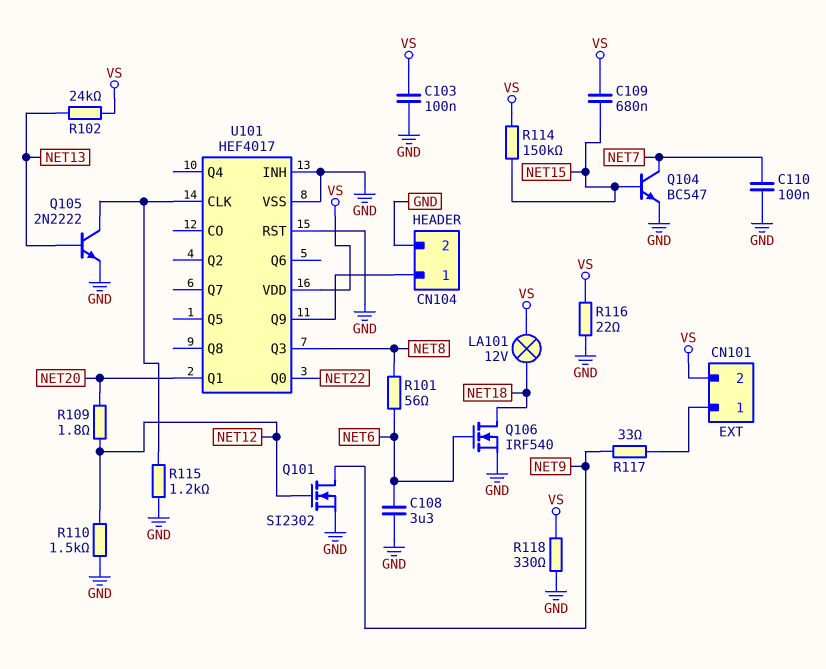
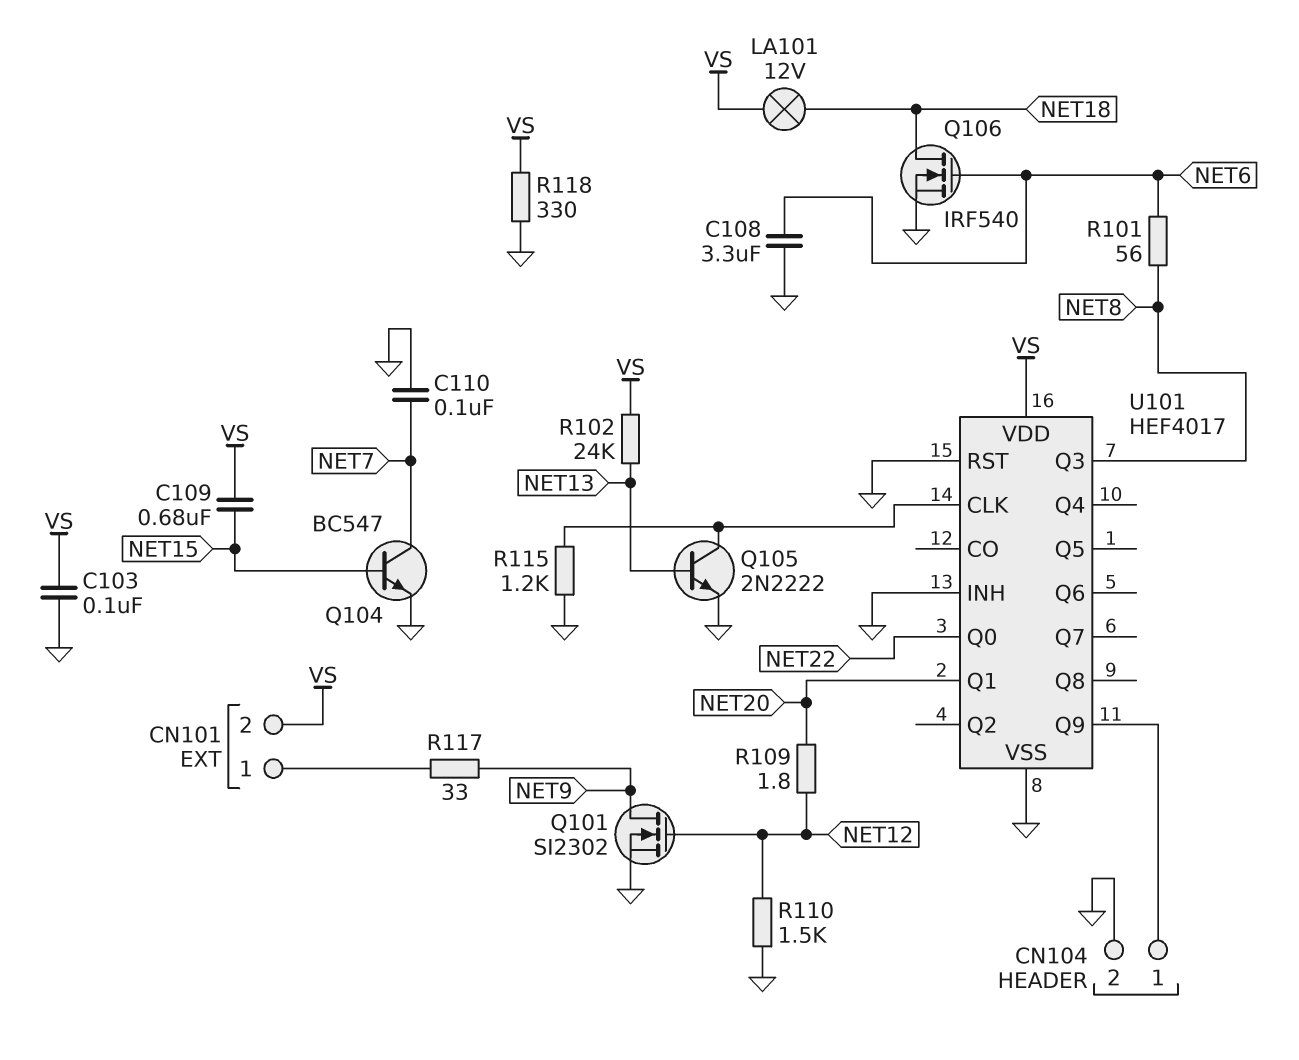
R114: 150k (NET15, VS) -> none
R116: 22 (GND, VS) -> none

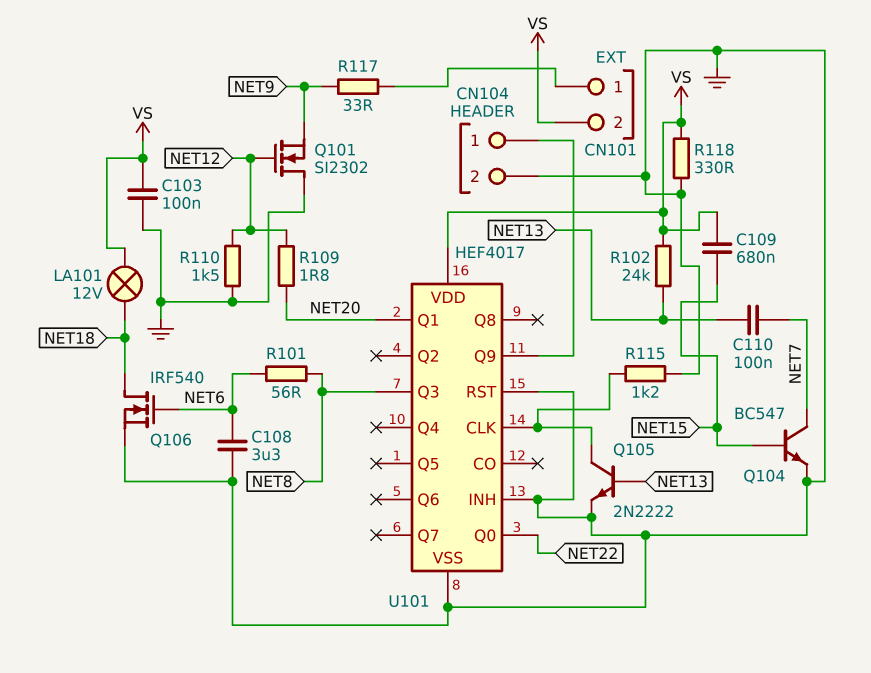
C110: 100nF (GND, NET7) -> 100nF (NET7, NET13)
Q101: NMOS SI2302 (G NET12, D NET9, S GND) -> NMOS SI2302 (G NET12, D GND, S NET9)

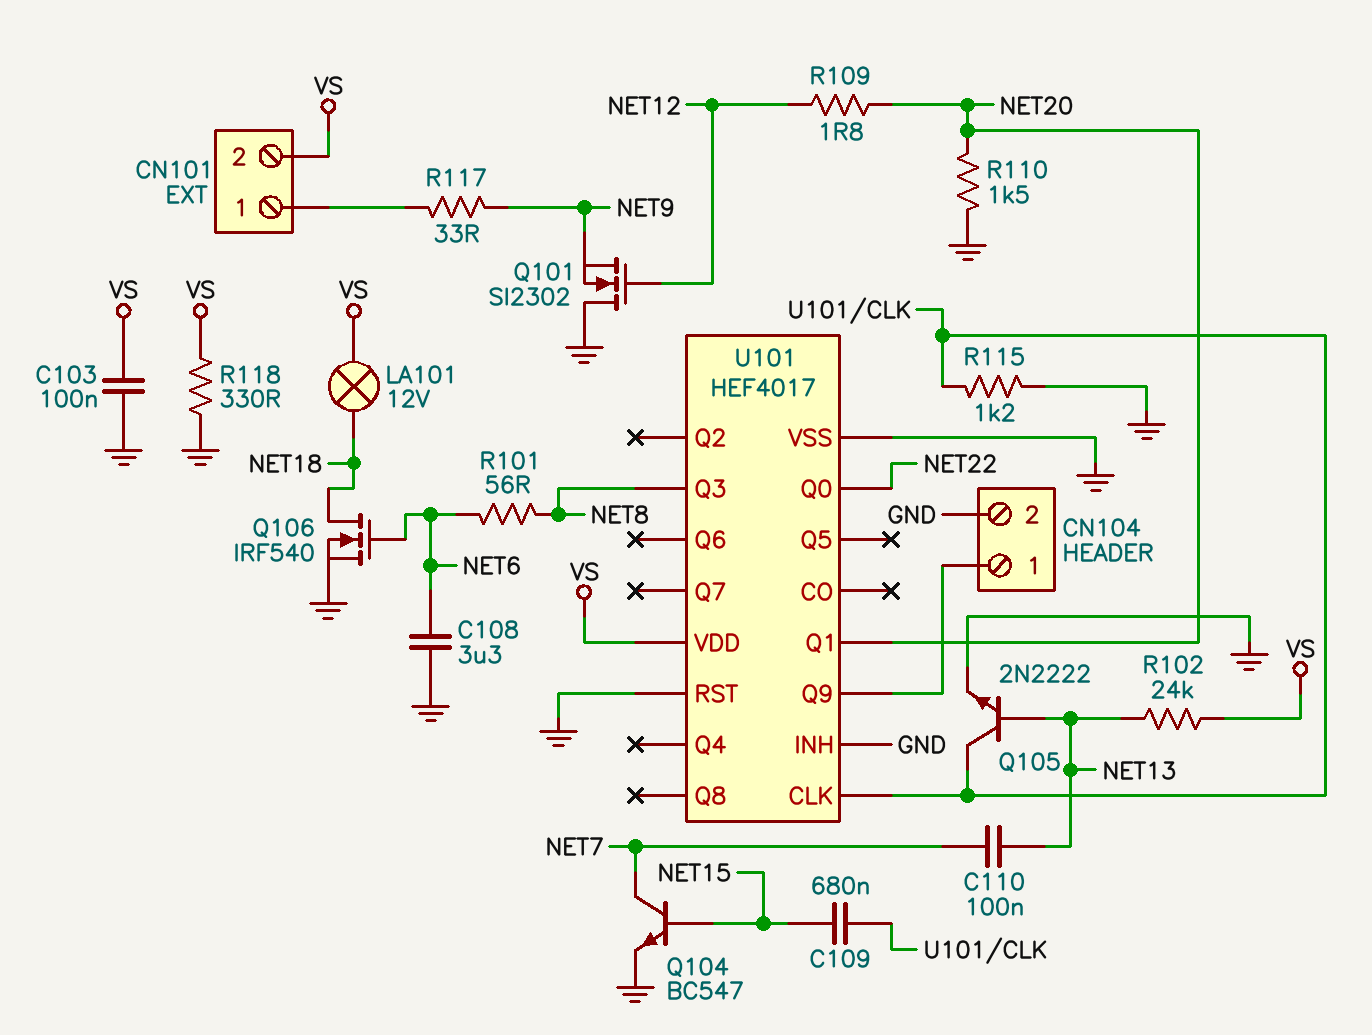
C109: 680nF (NET15, VS) -> 680nF (NET15, U101/CLK)
R110: 1.5k (GND, NET12) -> 1.5k (GND, NET20)

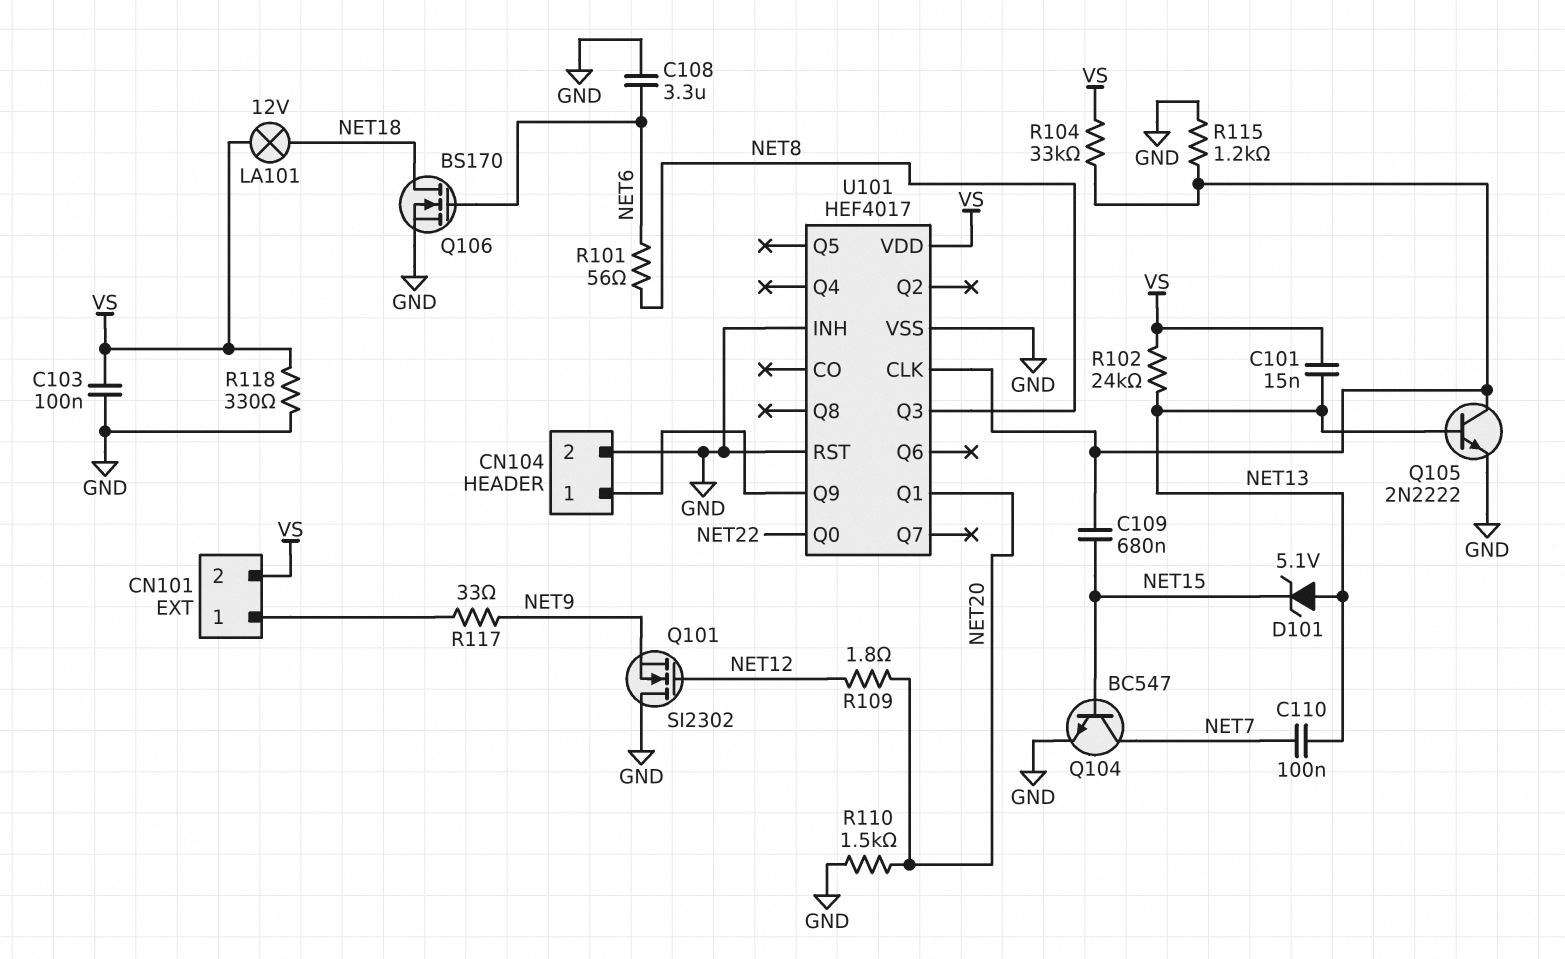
C101: none -> 15nF (NET13, VS)
D101: none -> zener 5.1V (A NET13, K NET15)
Q106: NMOS IRF540 (G NET6, D NET18, S GND) -> NMOS BS170 (G NET6, D NET18, S GND)
R104: none -> 33k (U101/CLK, VS)

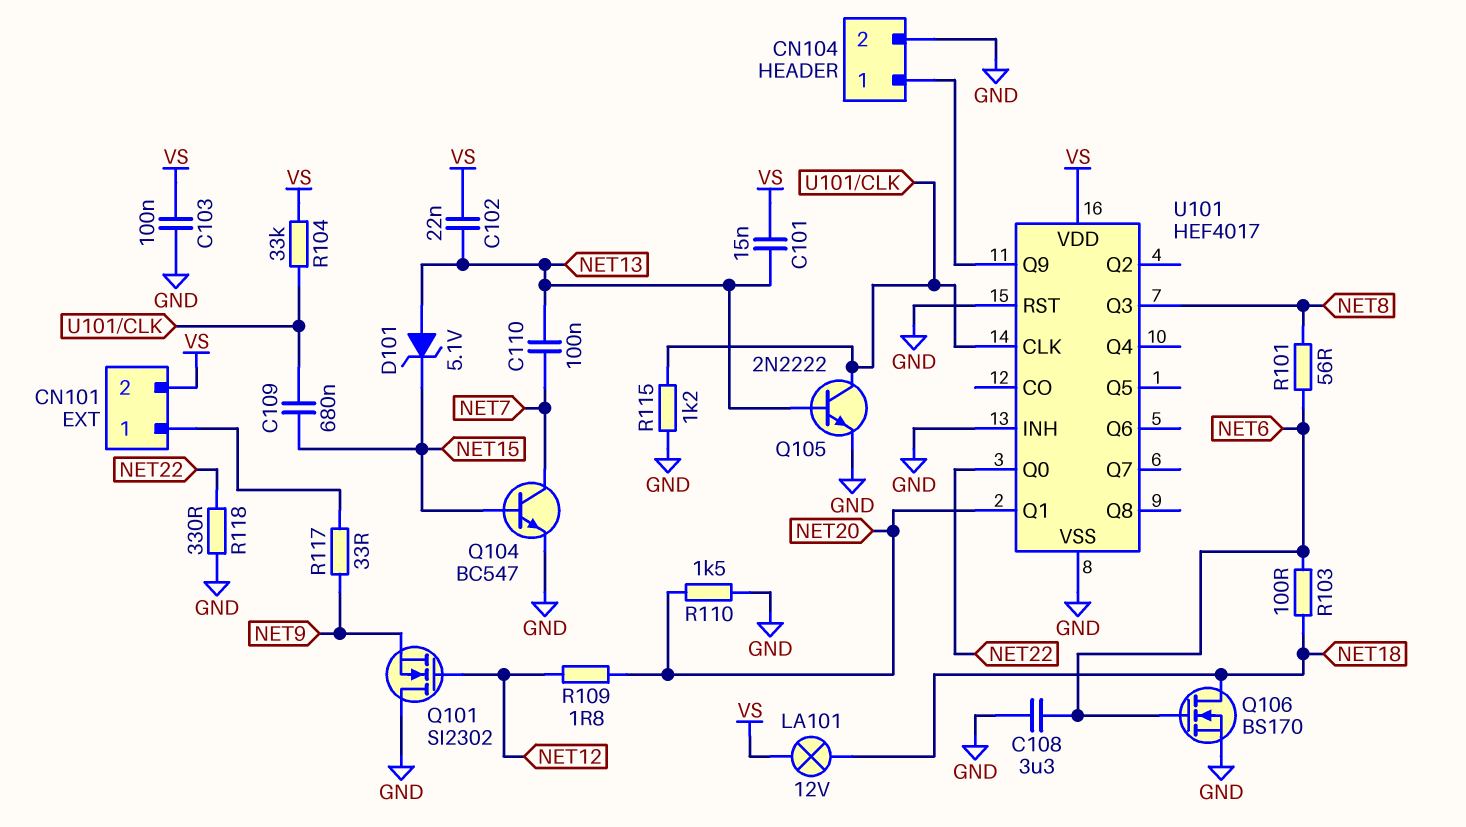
C102: none -> 22nF (NET13, VS)
R102: 24k (NET13, VS) -> none
R103: none -> 100 (NET6, NET18)
R118: 330 (GND, VS) -> 330 (GND, NET22)

